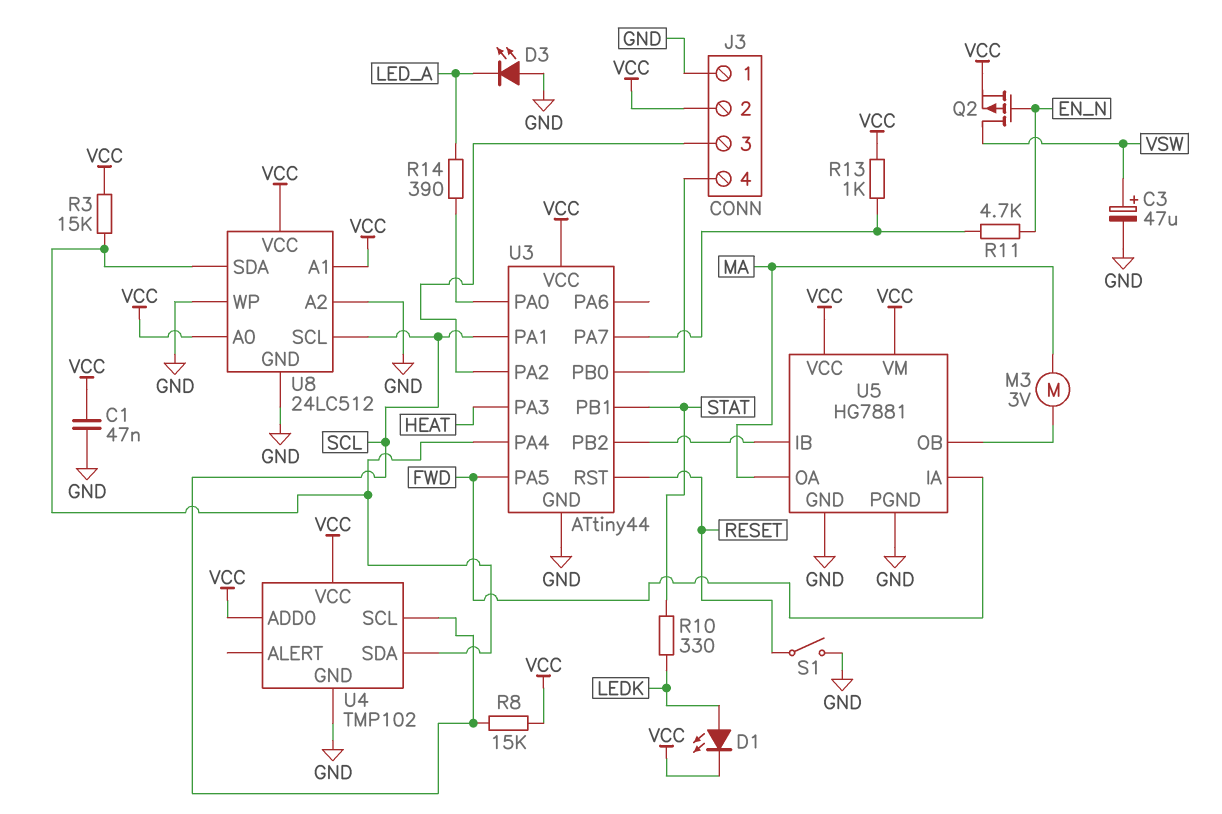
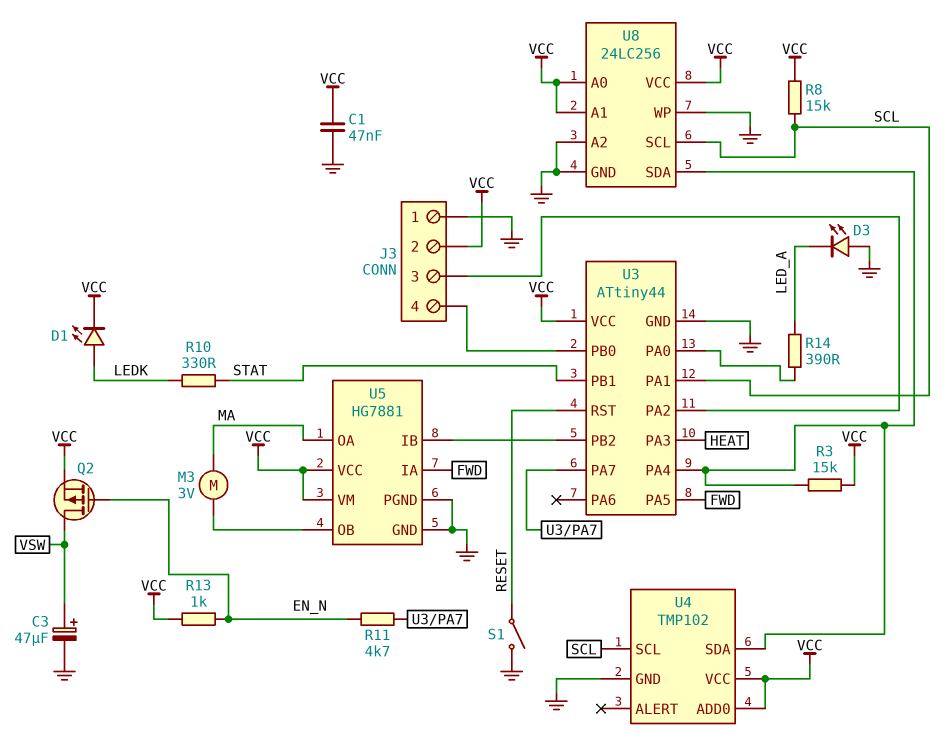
R13: 1k (U3/PA7, VCC) -> 1k (EN_N, VCC)
U8: 24LC512 -> 24LC256

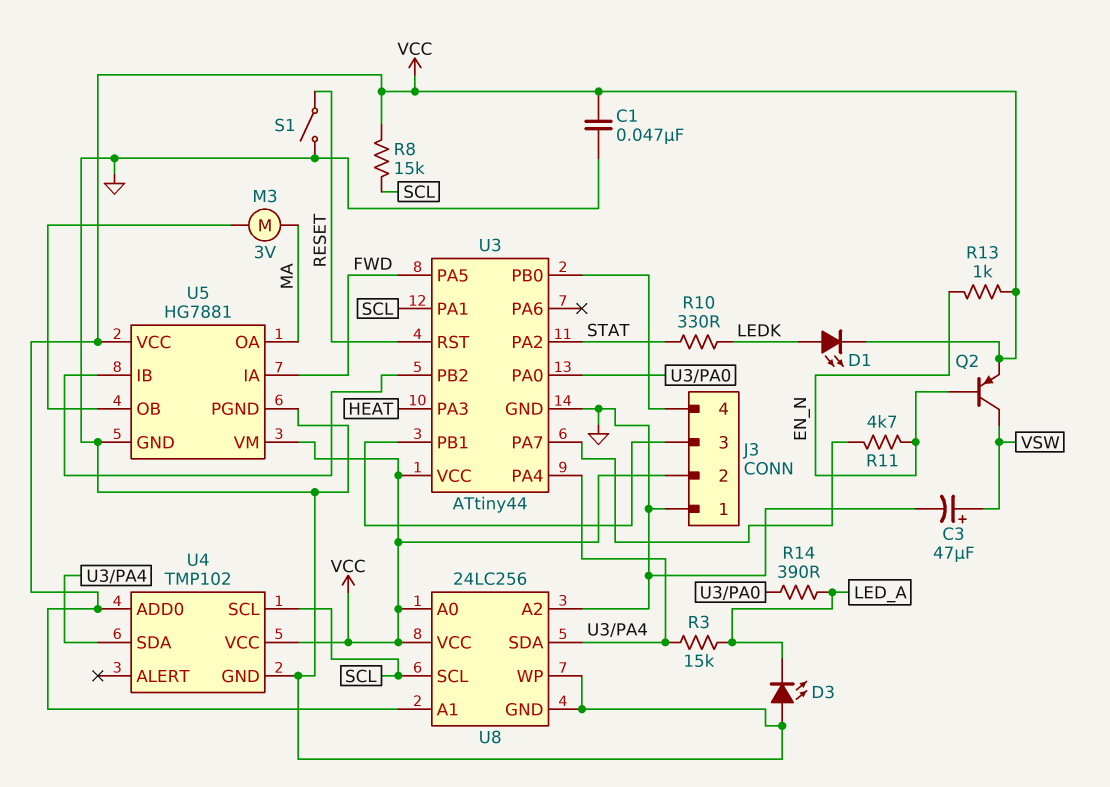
Q2: PMOS (G EN_N, D VSW, S VCC) -> PNP (B EN_N, C VSW, E VCC)
R3: 15k (U3/PA4, VCC) -> 15k (LED_A, U3/PA4)
U3 pin PA2: J3/3 -> STAT
U3 pin PB1: STAT -> J3/3

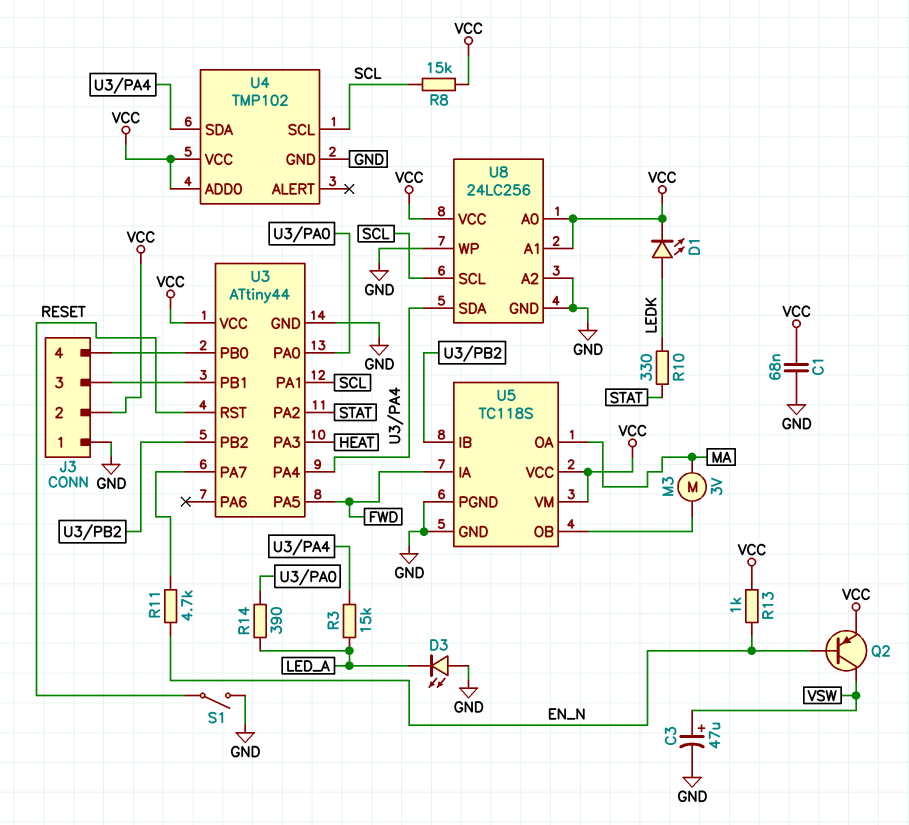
C1: 47nF (GND, VCC) -> 68nF (GND, VCC)
U5: HG7881 -> TC118S

